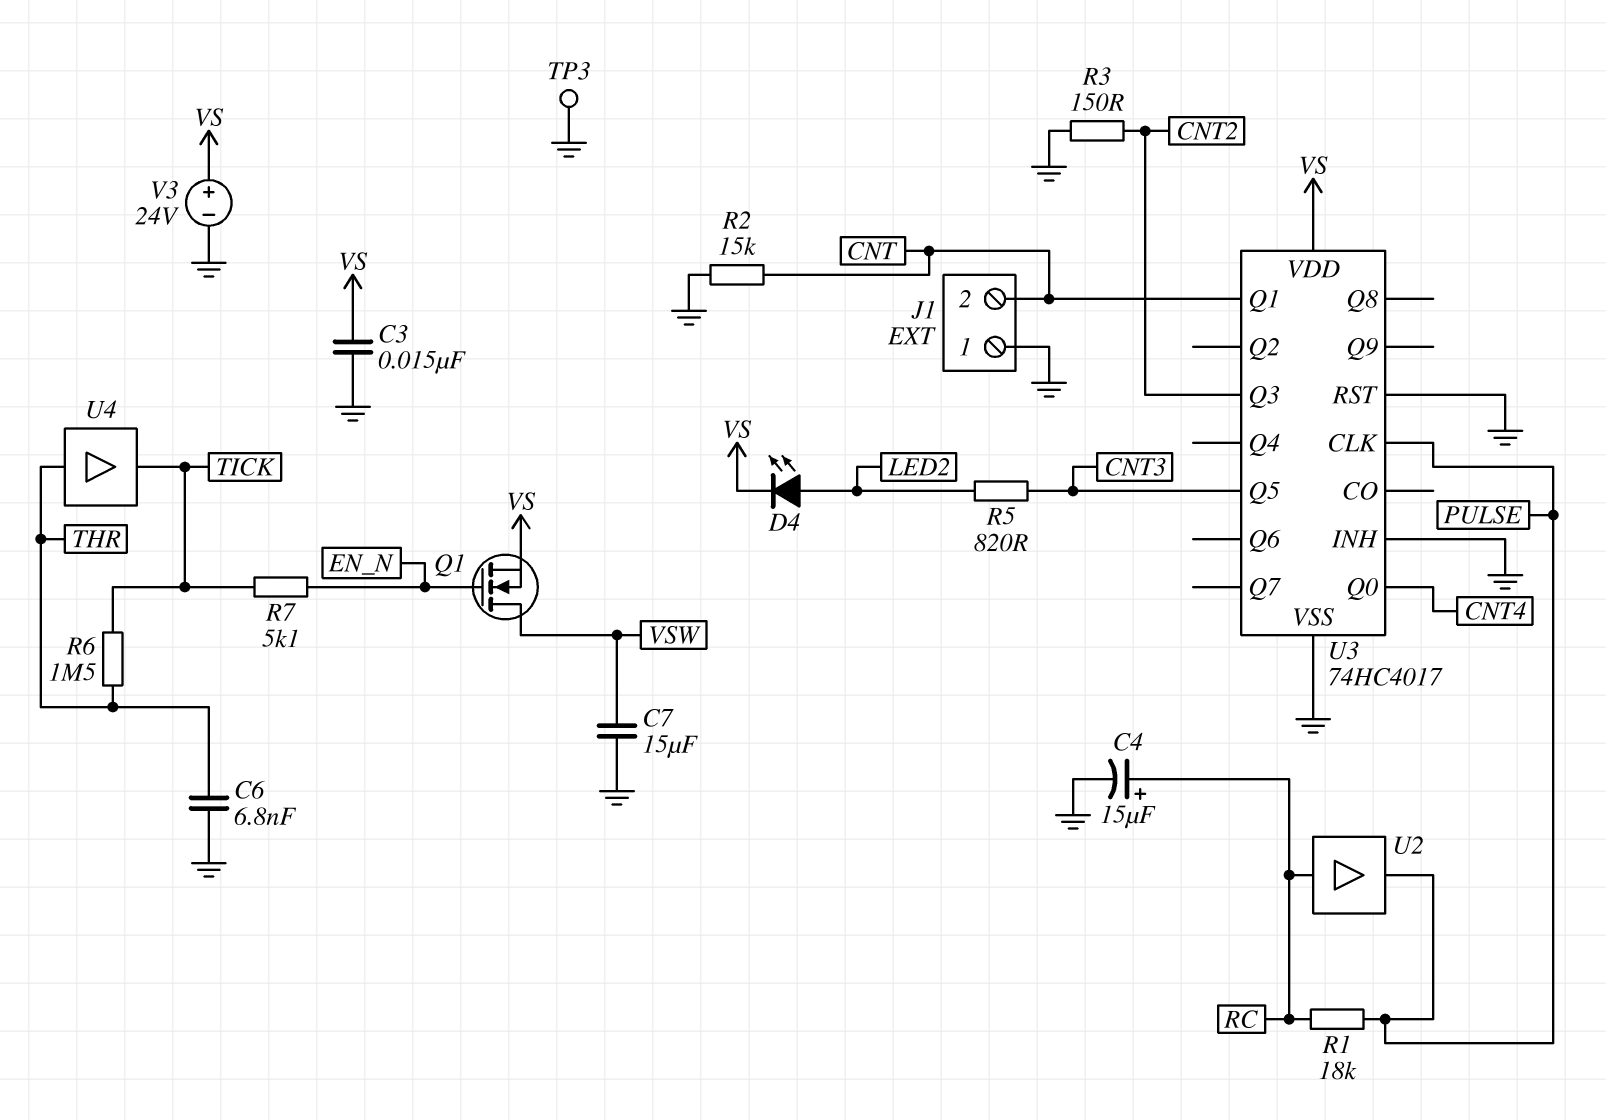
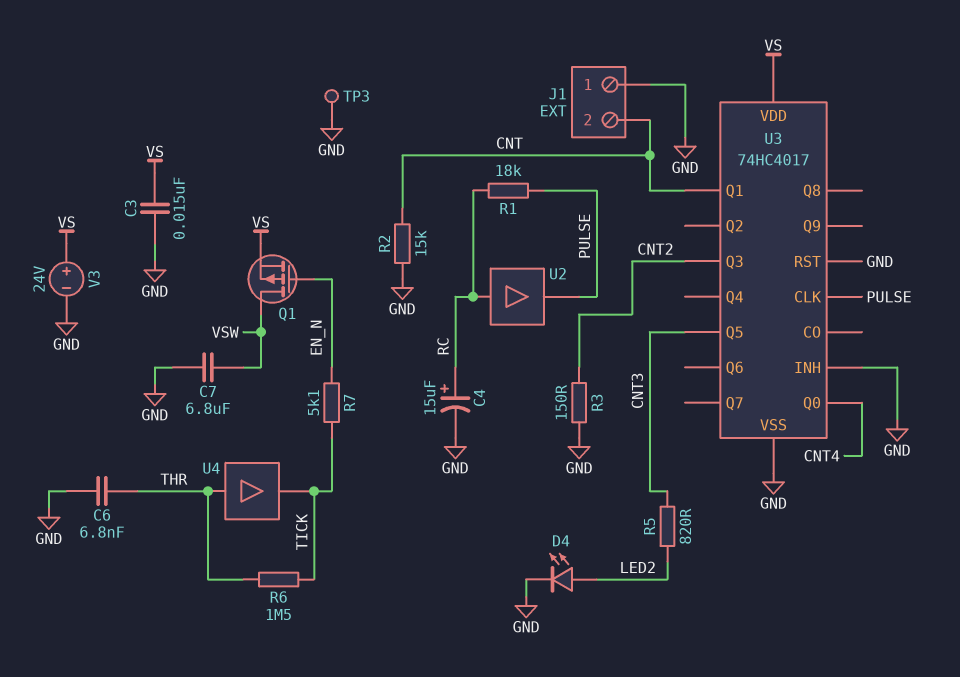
C7: 15uF (GND, VSW) -> 6.8uF (GND, VSW)
D4: LED (A LED2, K VS) -> LED (A LED2, K GND)
Q1: NMOS (G EN_N, D VSW, S VS) -> PMOS (G EN_N, D VSW, S VS)

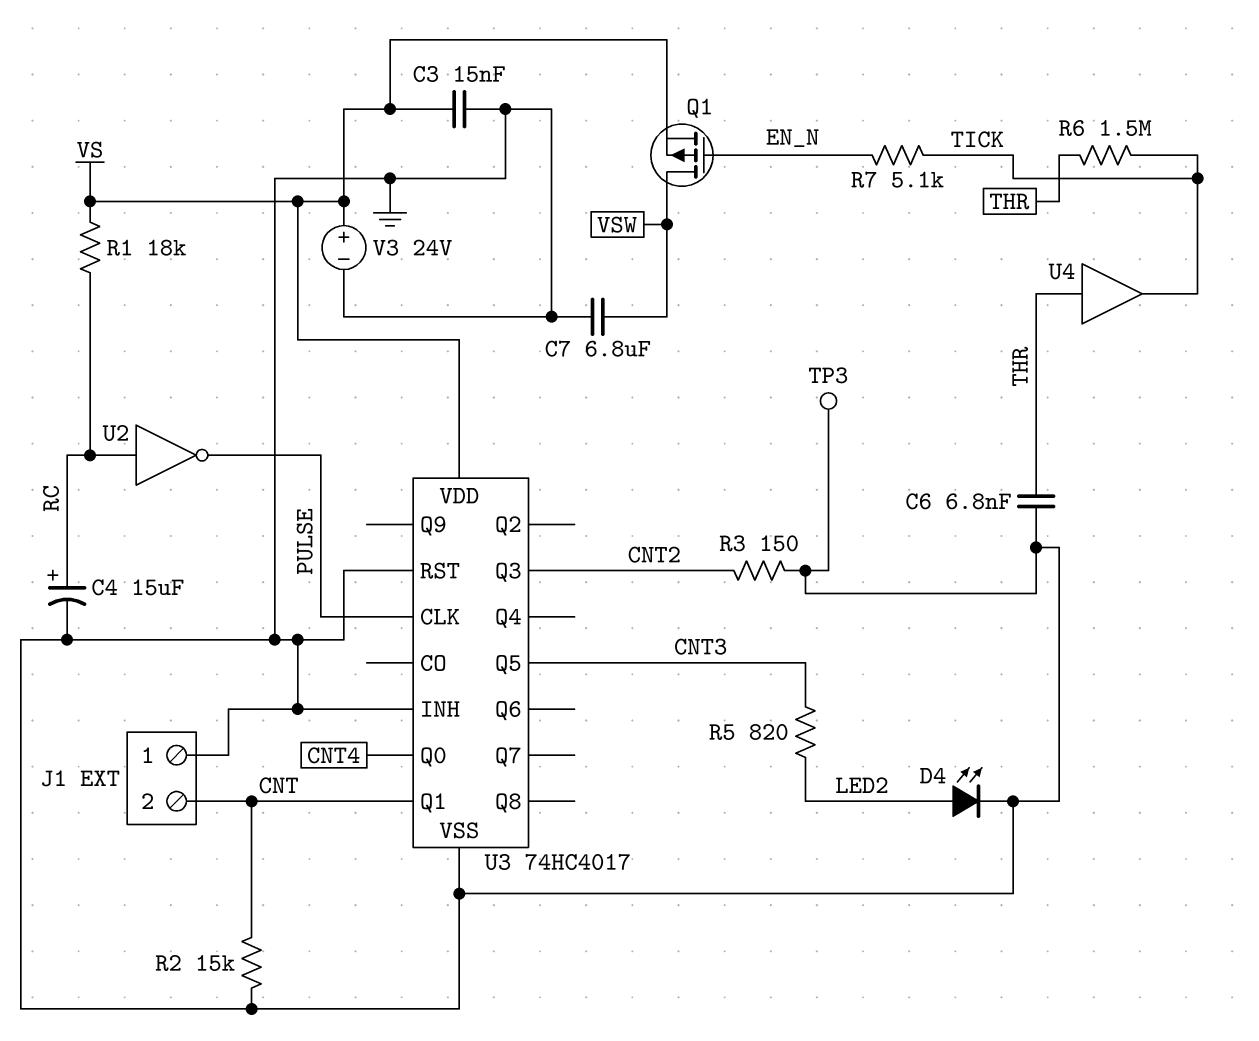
R1: 18k (PULSE, RC) -> 18k (RC, VS)
U2: buffer (in RC, out PULSE) -> NOT (in RC, out PULSE)

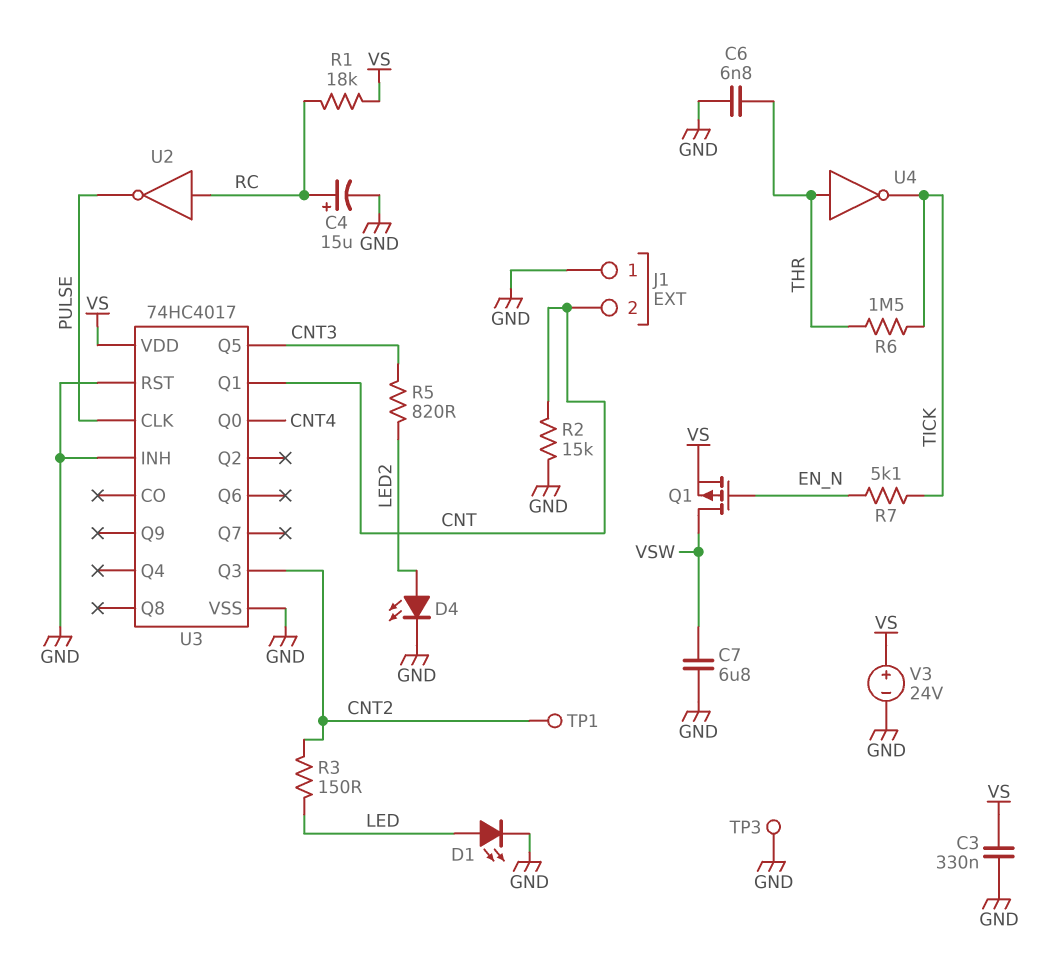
C3: 15nF (GND, VS) -> 330nF (GND, VS)
D1: none -> LED (A LED, K GND)
R3: 150 (CNT2, GND) -> 150 (CNT2, LED)
TP1: none -> test point (CNT2)
U4: buffer (in THR, out TICK) -> NOT (in THR, out TICK)

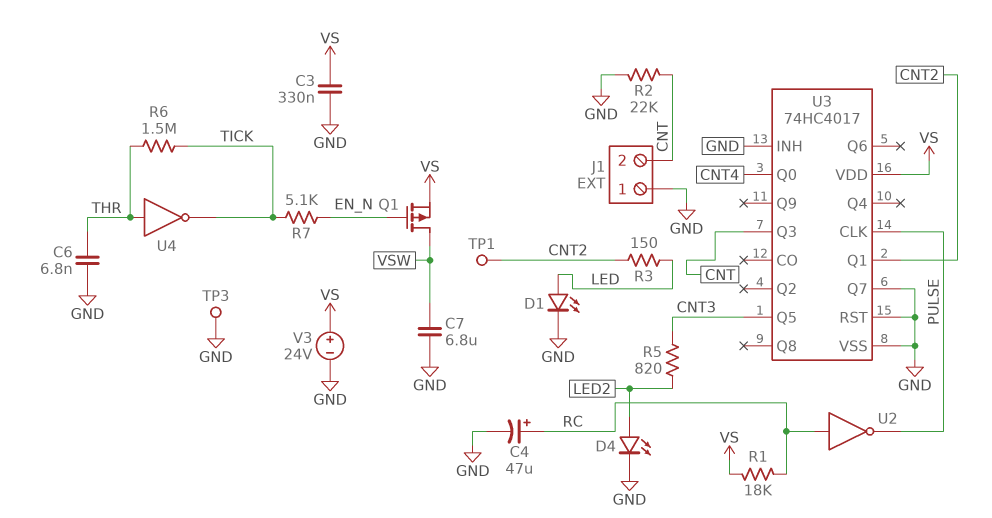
C4: 15uF (plus RC, minus GND) -> 47uF (plus RC, minus GND)
R2: 15k (CNT, GND) -> 22k (CNT, GND)
U3 pin Q1: CNT -> CNT2
U3 pin Q3: CNT2 -> CNT
U3 pin Q7: none -> GND

